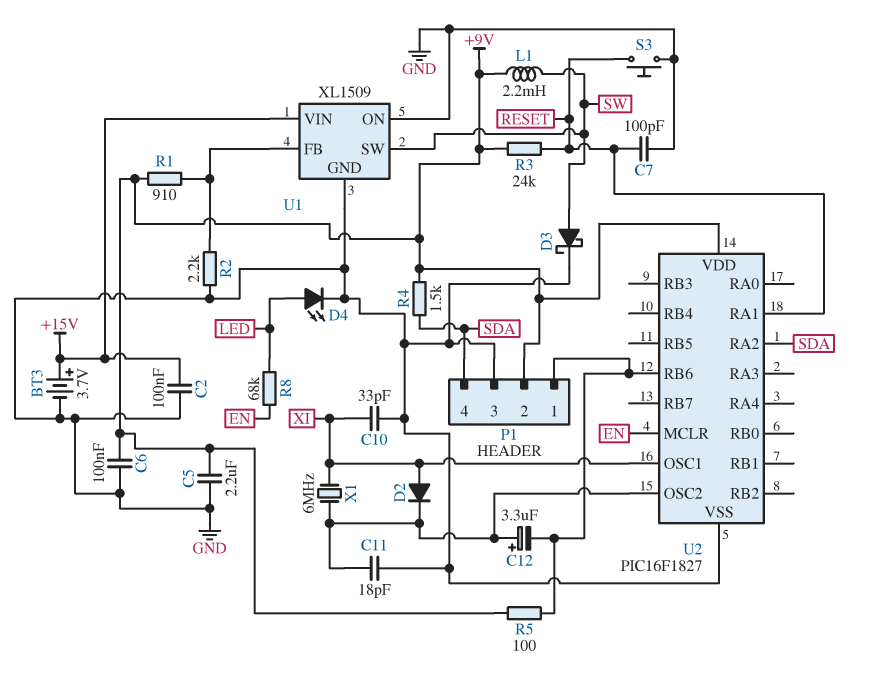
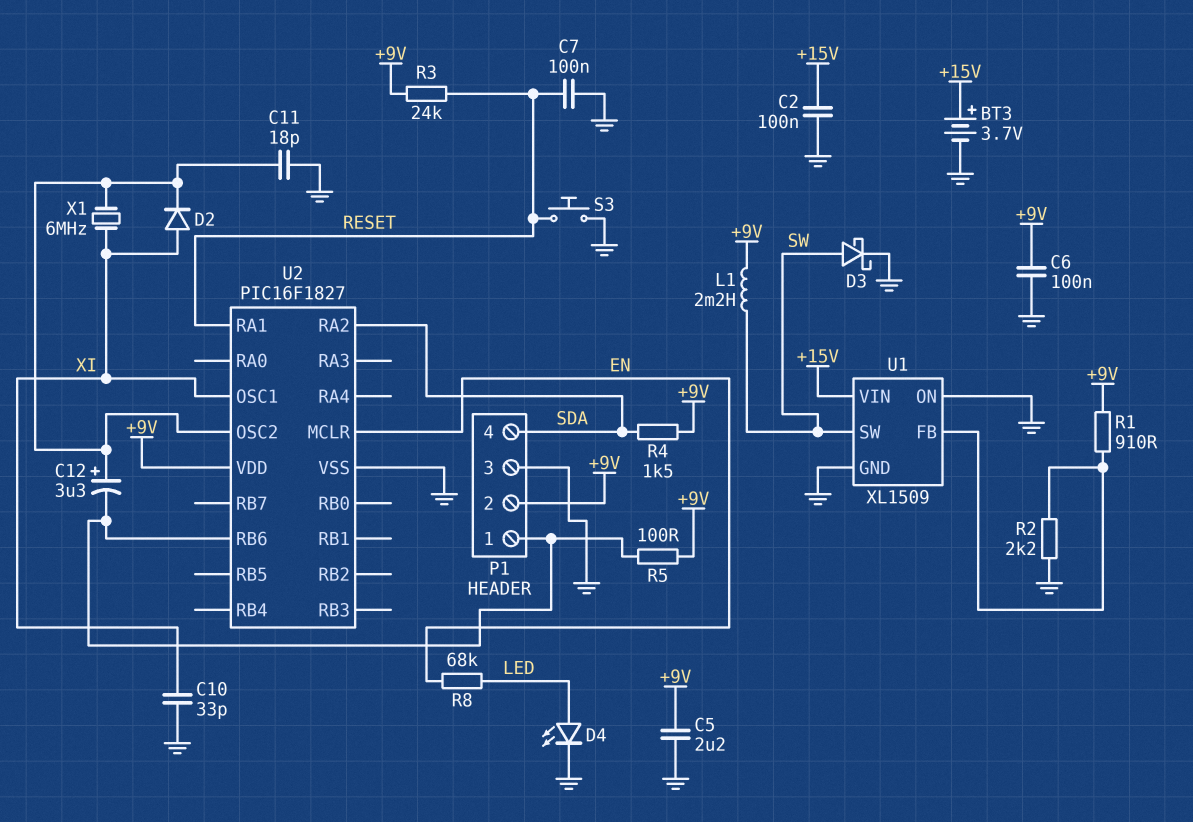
C7: 100pF (GND, RESET) -> 100nF (GND, RESET)

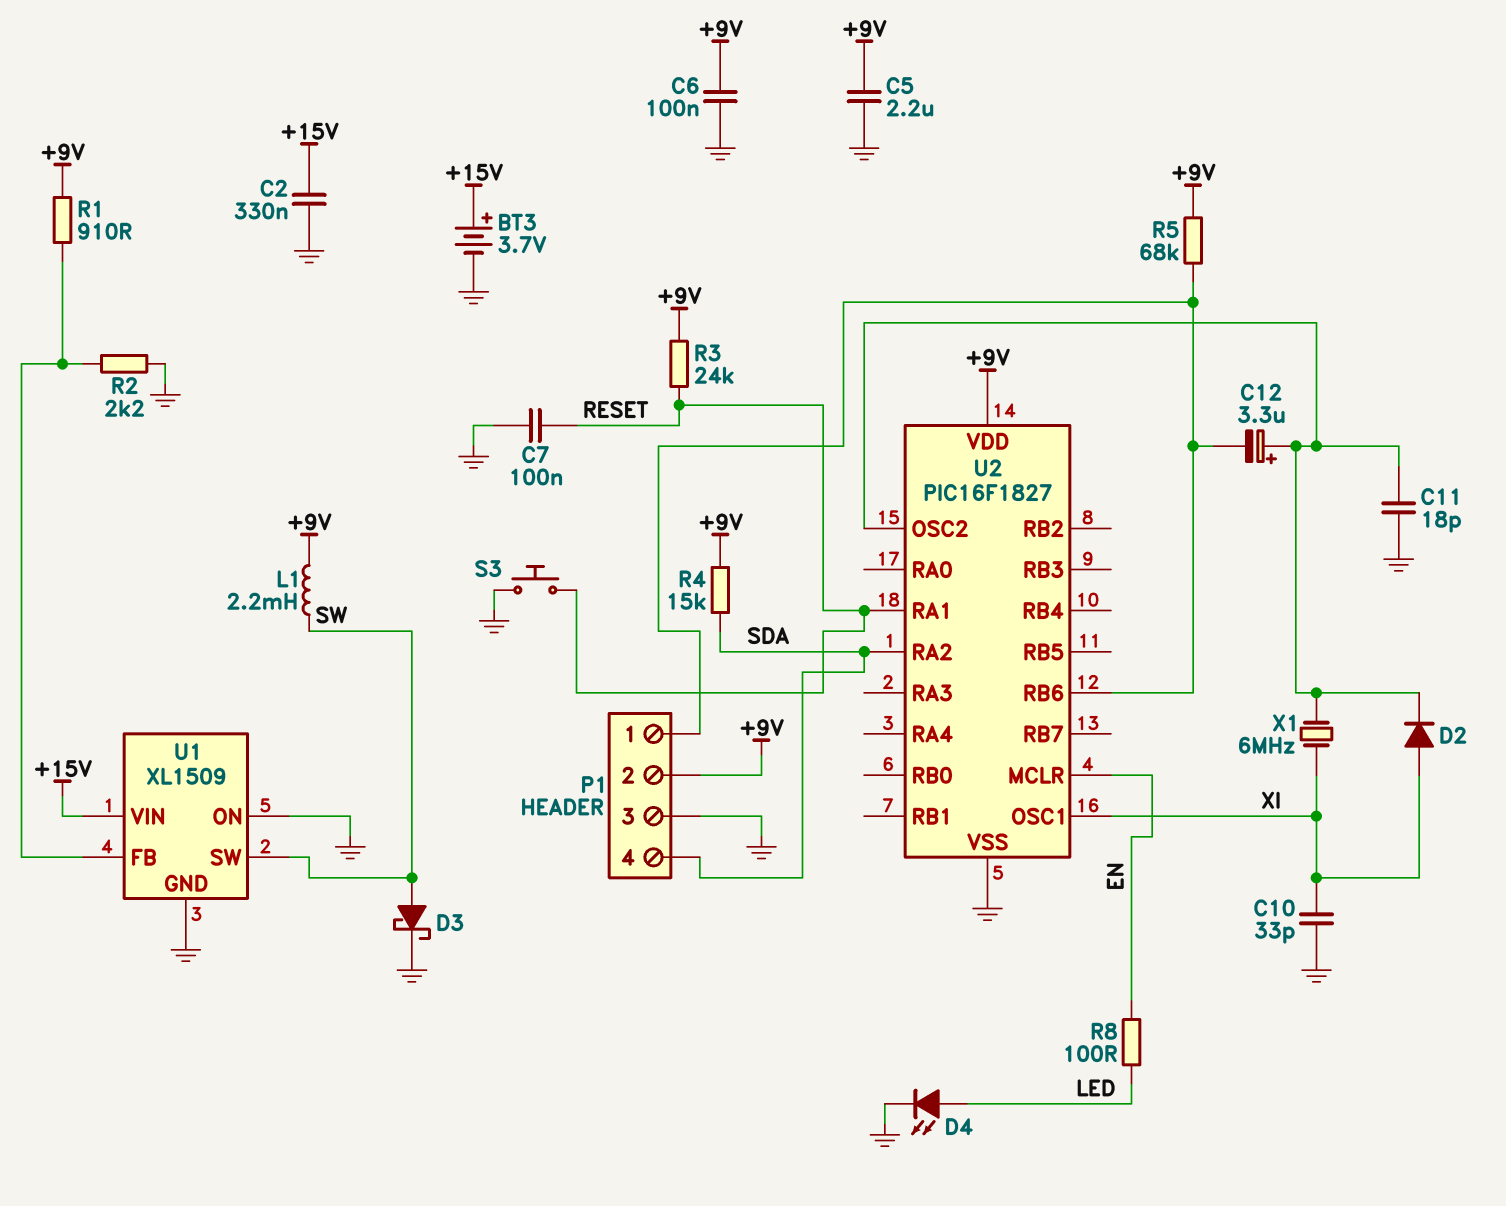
C2: 100nF (+15V, GND) -> 330nF (+15V, GND)
R4: 1.5k (+9V, SDA) -> 15k (+9V, SDA)
R5: 100 (+9V, P1/1) -> 68k (+9V, P1/1)
R8: 68k (EN, LED) -> 100 (EN, LED)

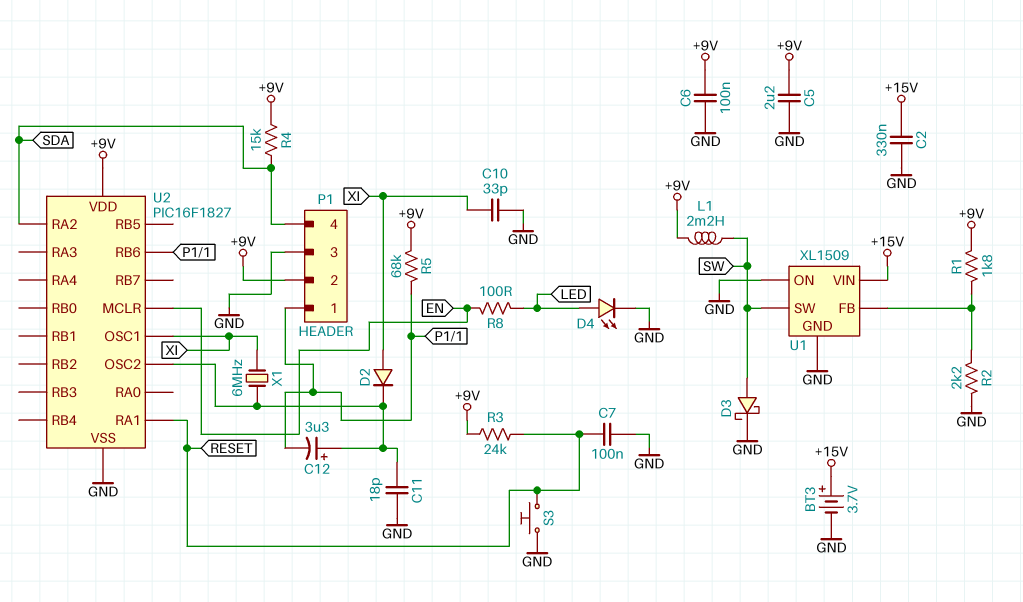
R1: 910 (+9V, U1/FB) -> 1.8k (+9V, U1/FB)

